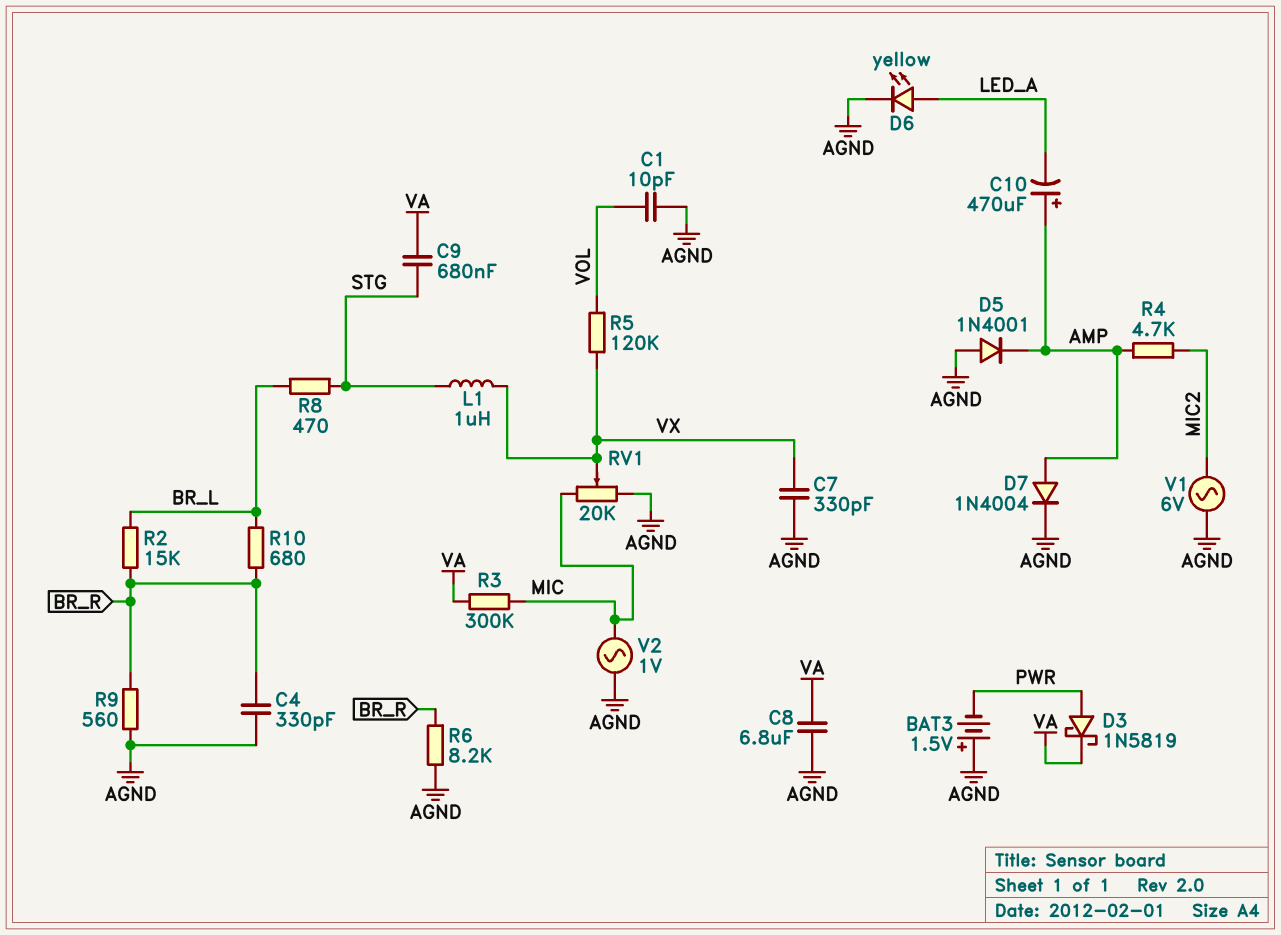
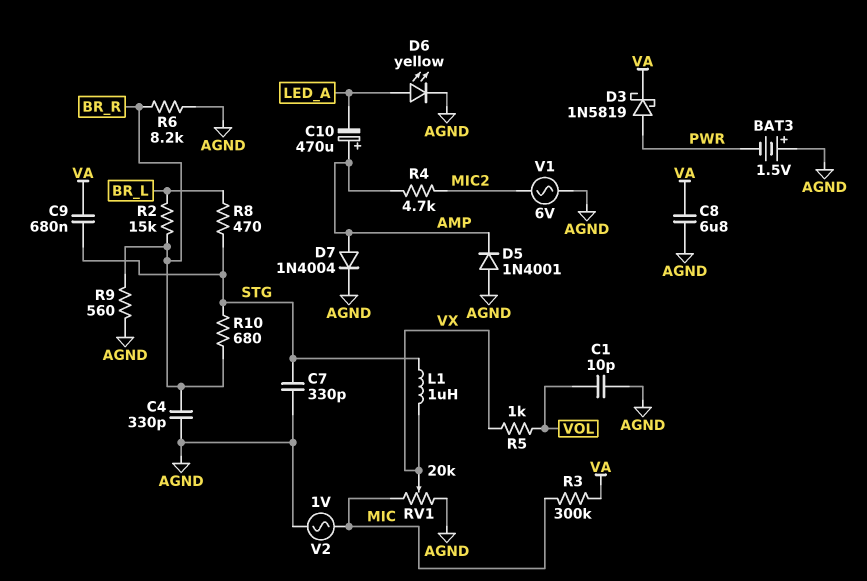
C7: 330pF (AGND, VX) -> 330pF (AGND, STG)
R5: 120k (VOL, VX) -> 1k (VOL, VX)
R10: 680 (BR_L, BR_R) -> 680 (BR_R, STG)

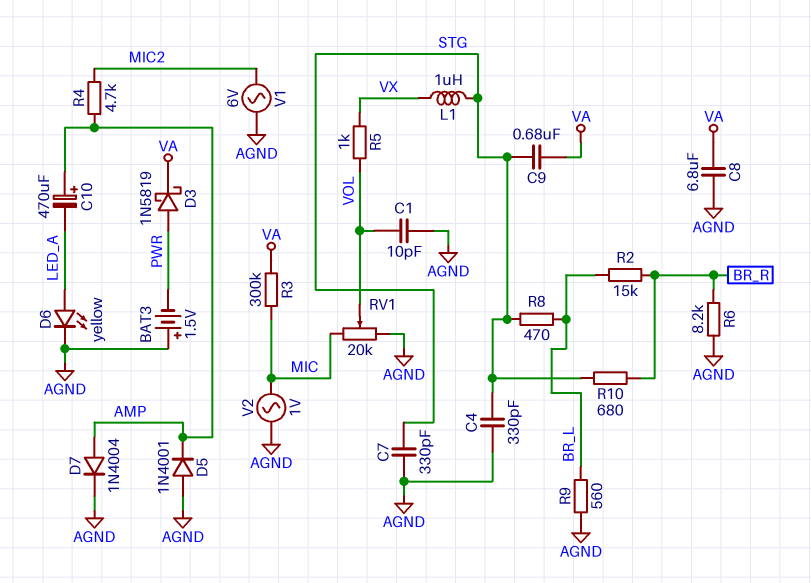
C4: 330pF (AGND, BR_R) -> 330pF (AGND, STG)
R9: 560 (AGND, BR_R) -> 560 (AGND, BR_L)
RV1: 20k (AGND, MIC, wiper VX) -> 20k (AGND, MIC, wiper VOL)

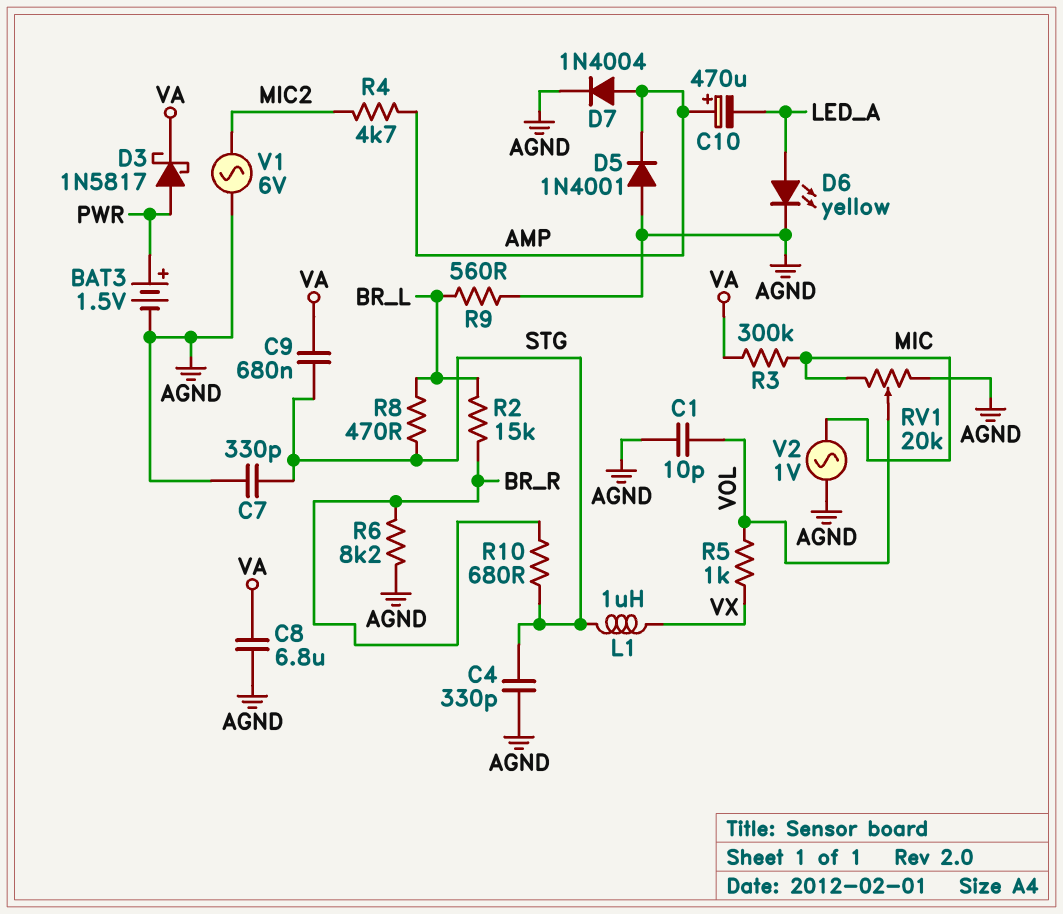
BAT3: 1.5V (plus AGND, minus PWR) -> 1.5V (plus PWR, minus AGND)
D3: schottky 1N5819 (A PWR, K VA) -> schottky 1N5817 (A PWR, K VA)

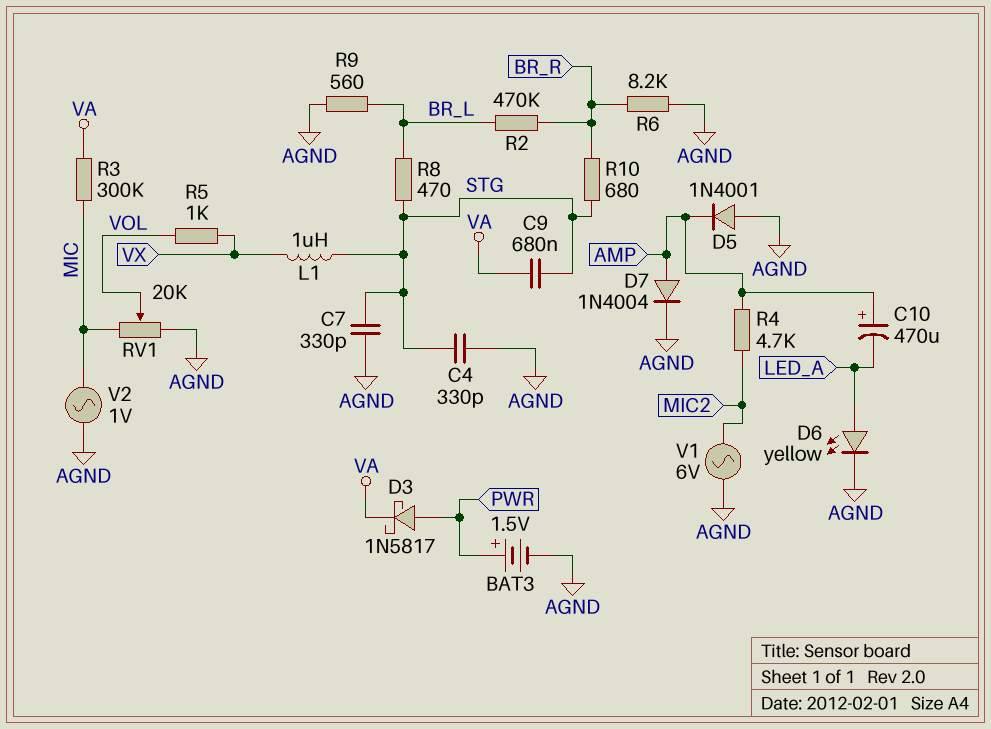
C1: 10pF (AGND, VOL) -> none
C8: 6.8uF (AGND, VA) -> none
R2: 15k (BR_L, BR_R) -> 470k (BR_L, BR_R)

